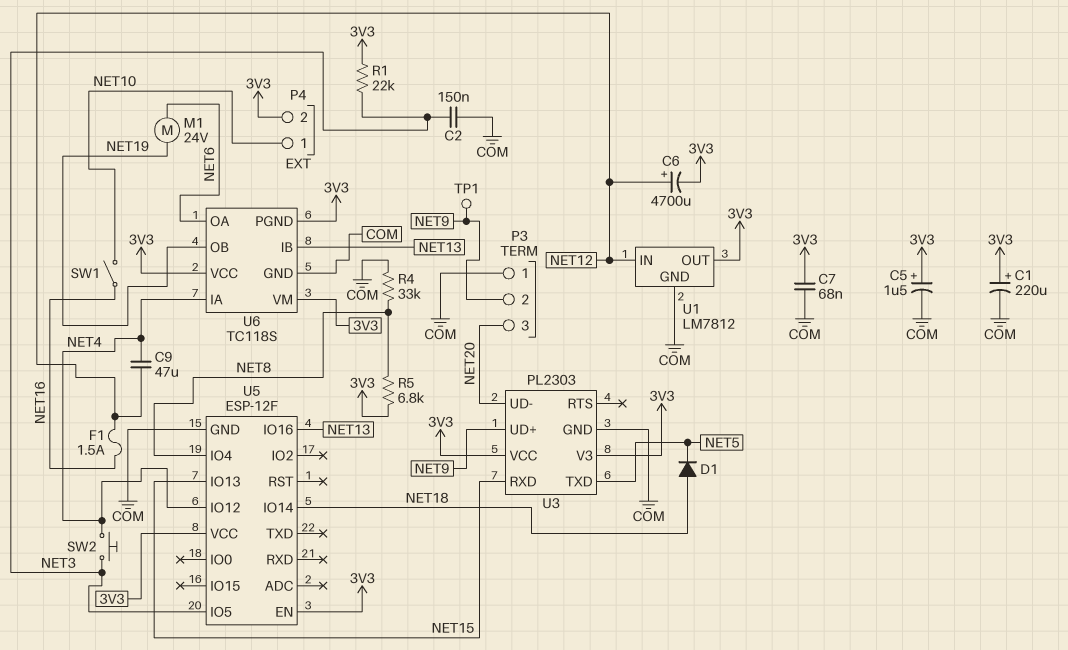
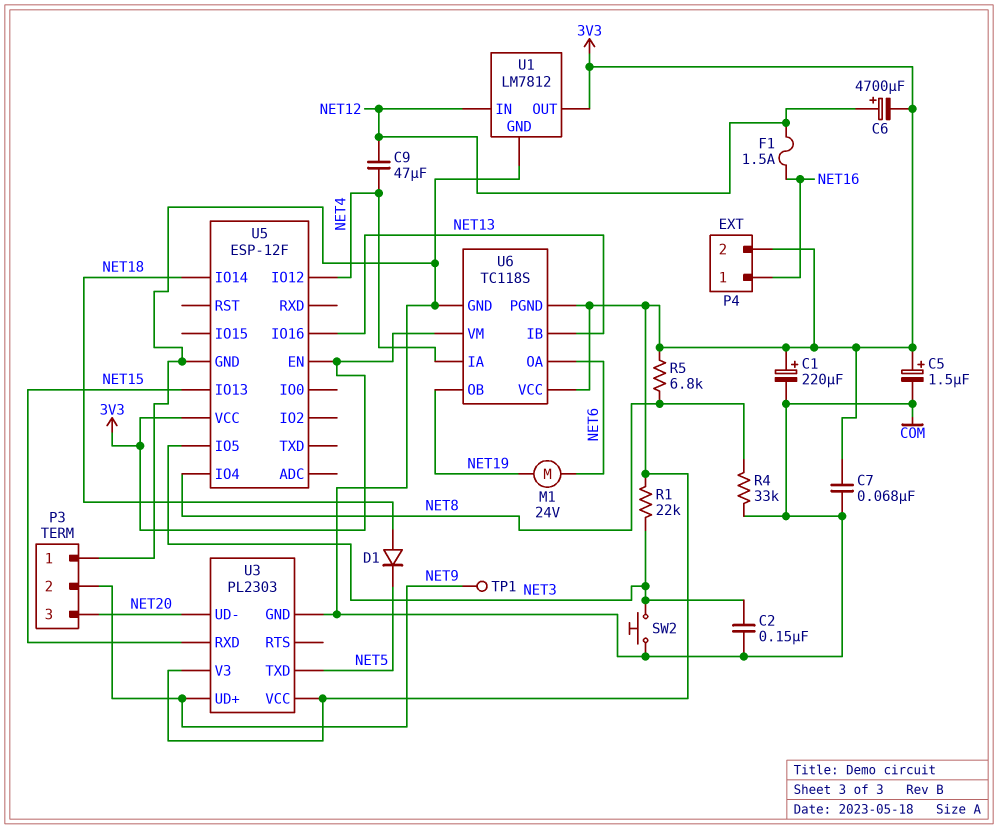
P4 pin 1: NET10 -> NET16
SW1: switch (NET10, NET16) -> none
SW2: button (NET3, NET4) -> button (COM, NET3)

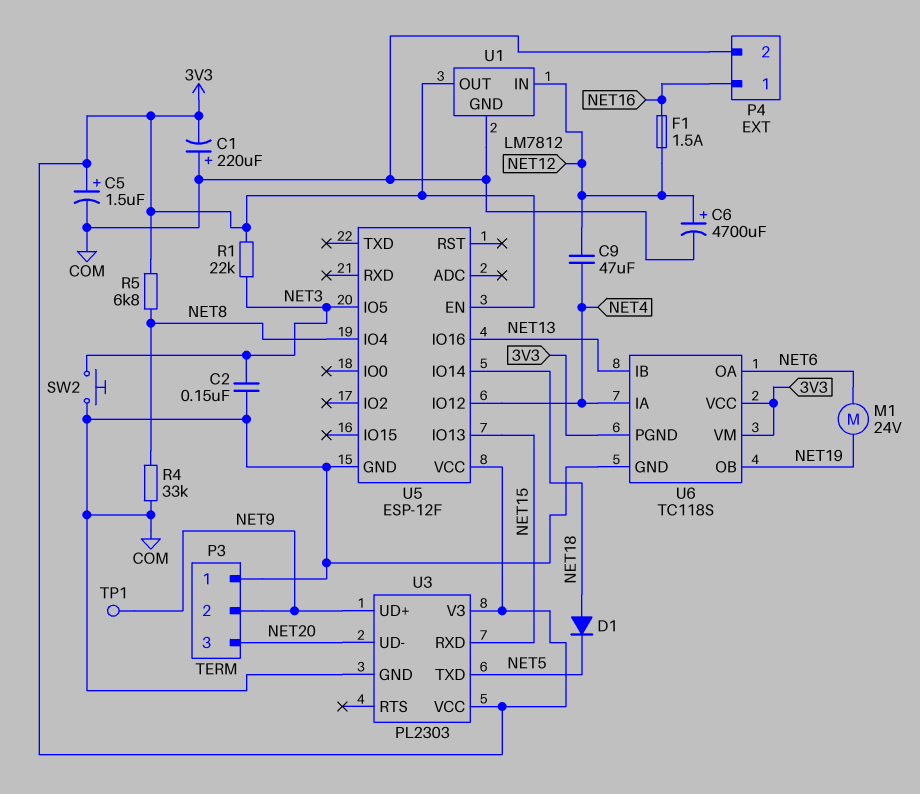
C1: 220uF (plus 3V3, minus COM) -> 220uF (plus COM, minus 3V3)
C6: 4700uF (plus NET12, minus 3V3) -> 4700uF (plus NET12, minus COM)
C7: 68nF (3V3, COM) -> none
P4 pin 2: 3V3 -> COM

